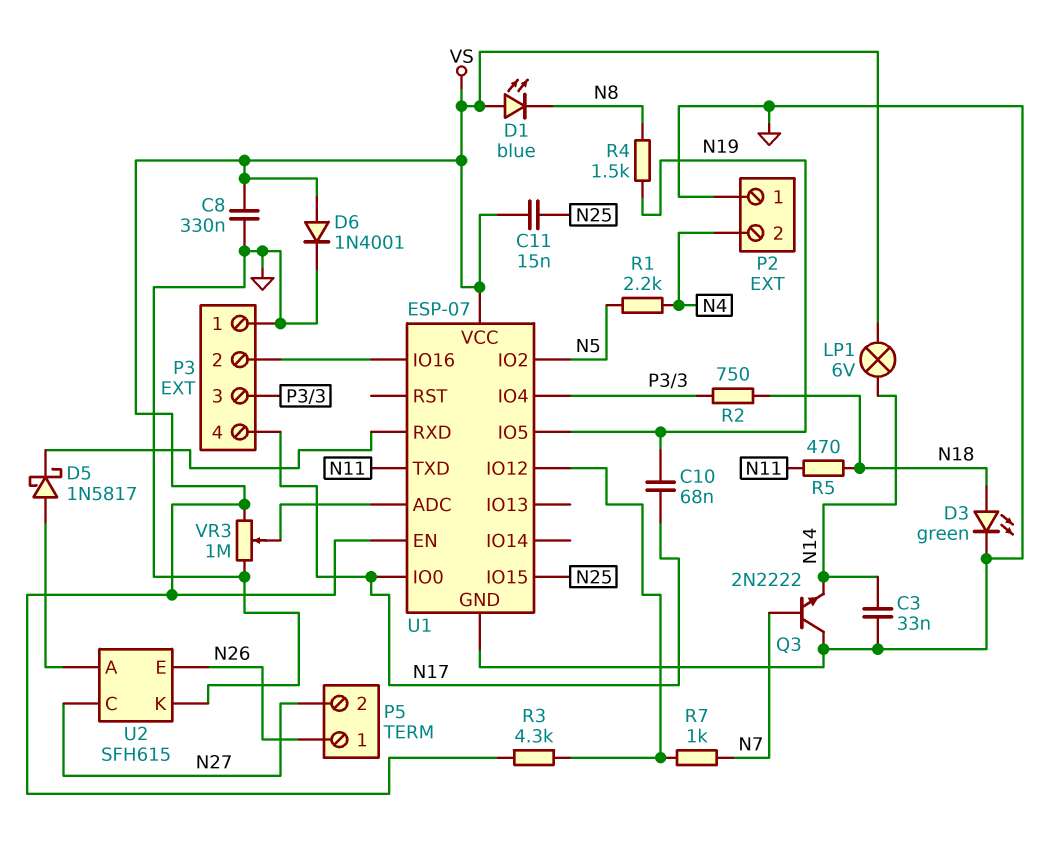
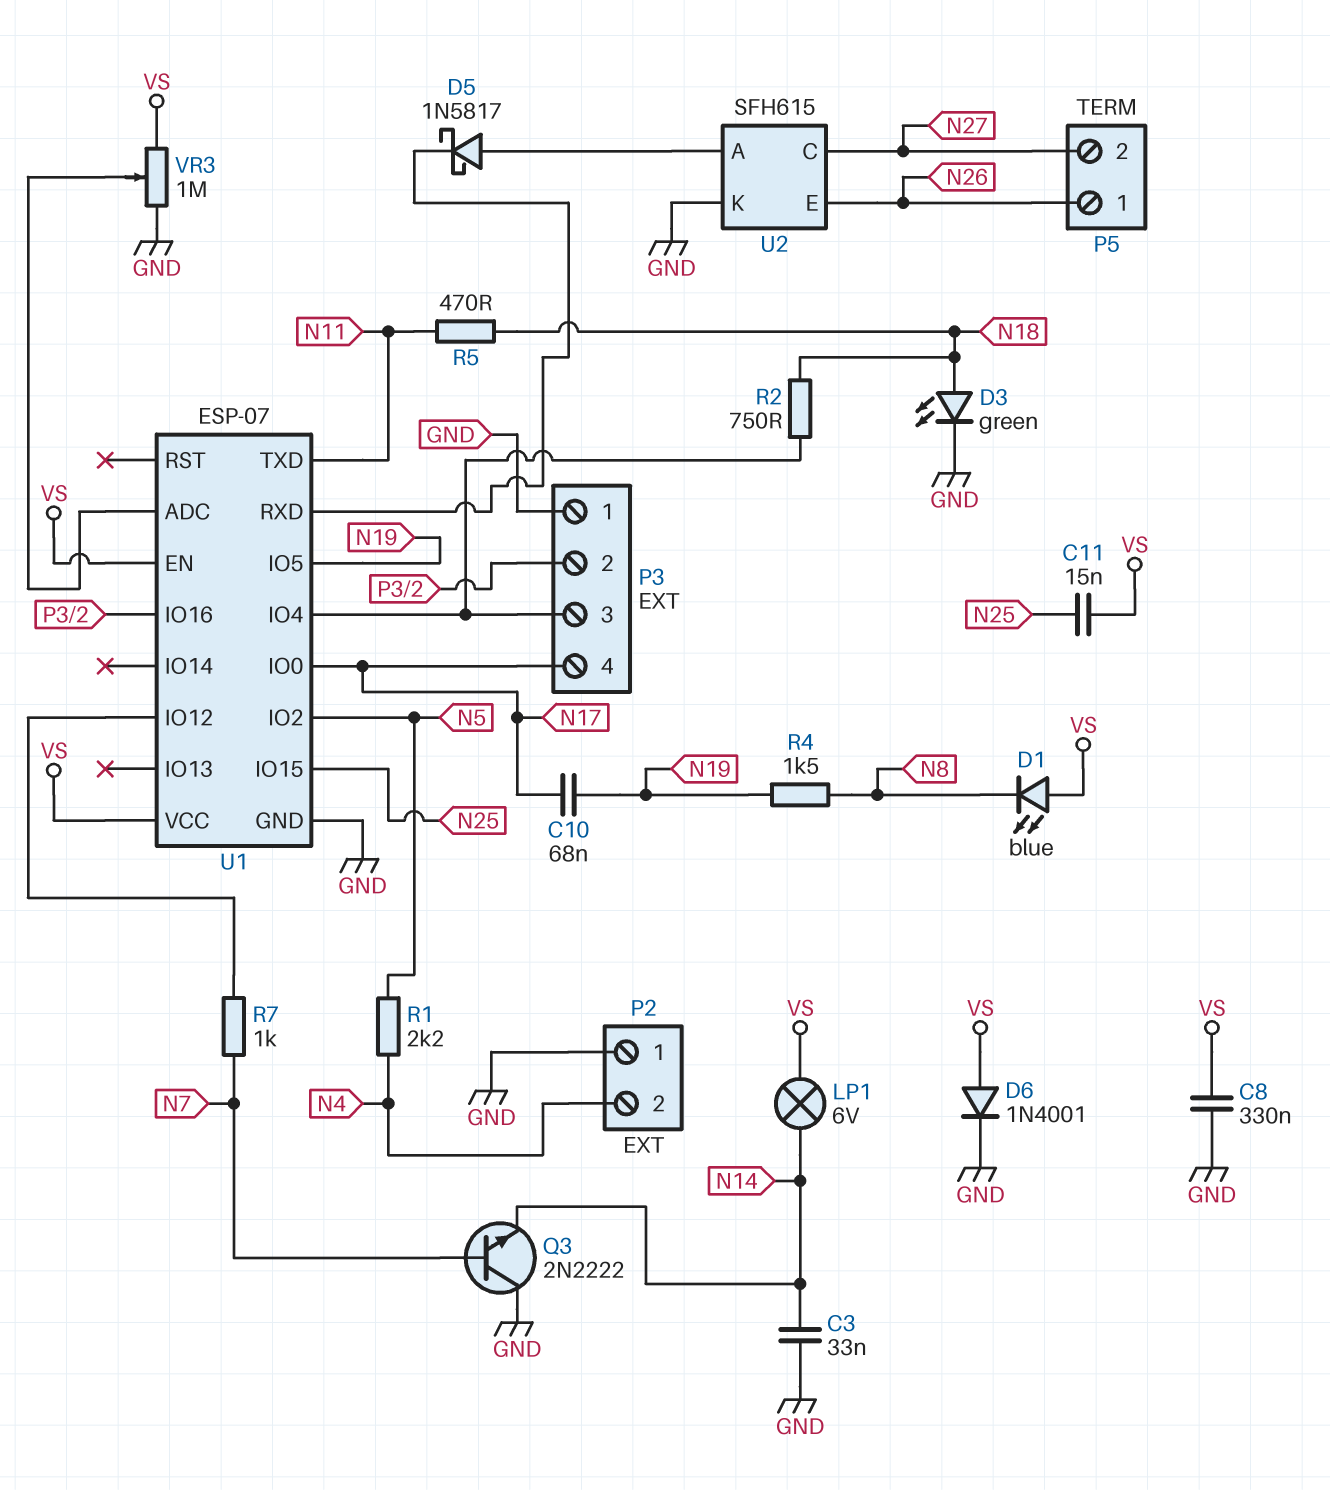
R3: 4.3k (U1/IO12, VS) -> none

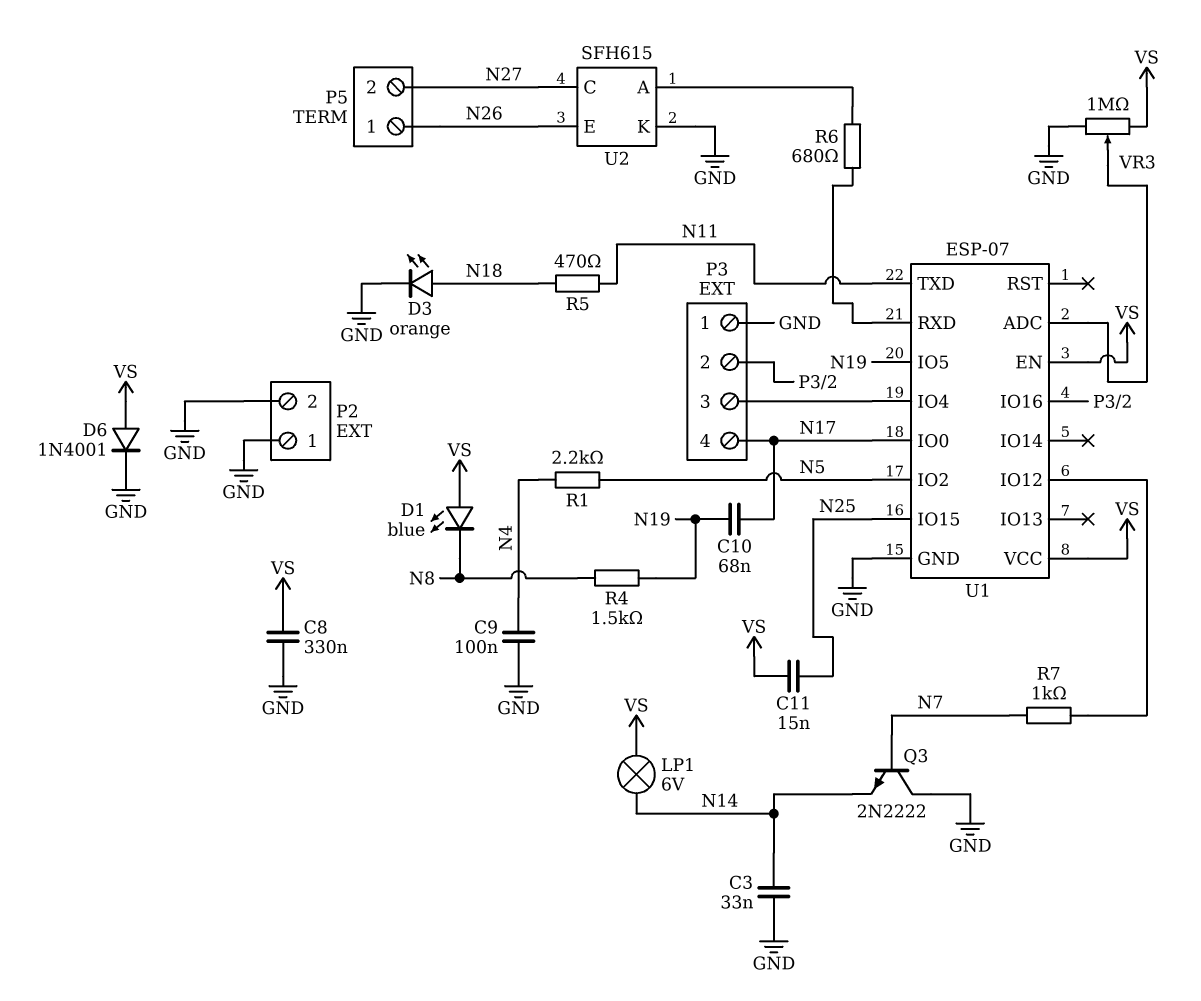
C9: none -> 100nF (GND, N4)
D3: LED green (A N18, K GND) -> LED orange (A N18, K GND)
D5: schottky 1N5817 (A U2/A, K U1/RXD) -> none
P2 pin 2: N4 -> GND
R2: 750 (N18, P3/3) -> none
R6: none -> 680 (U1/RXD, U2/A)

